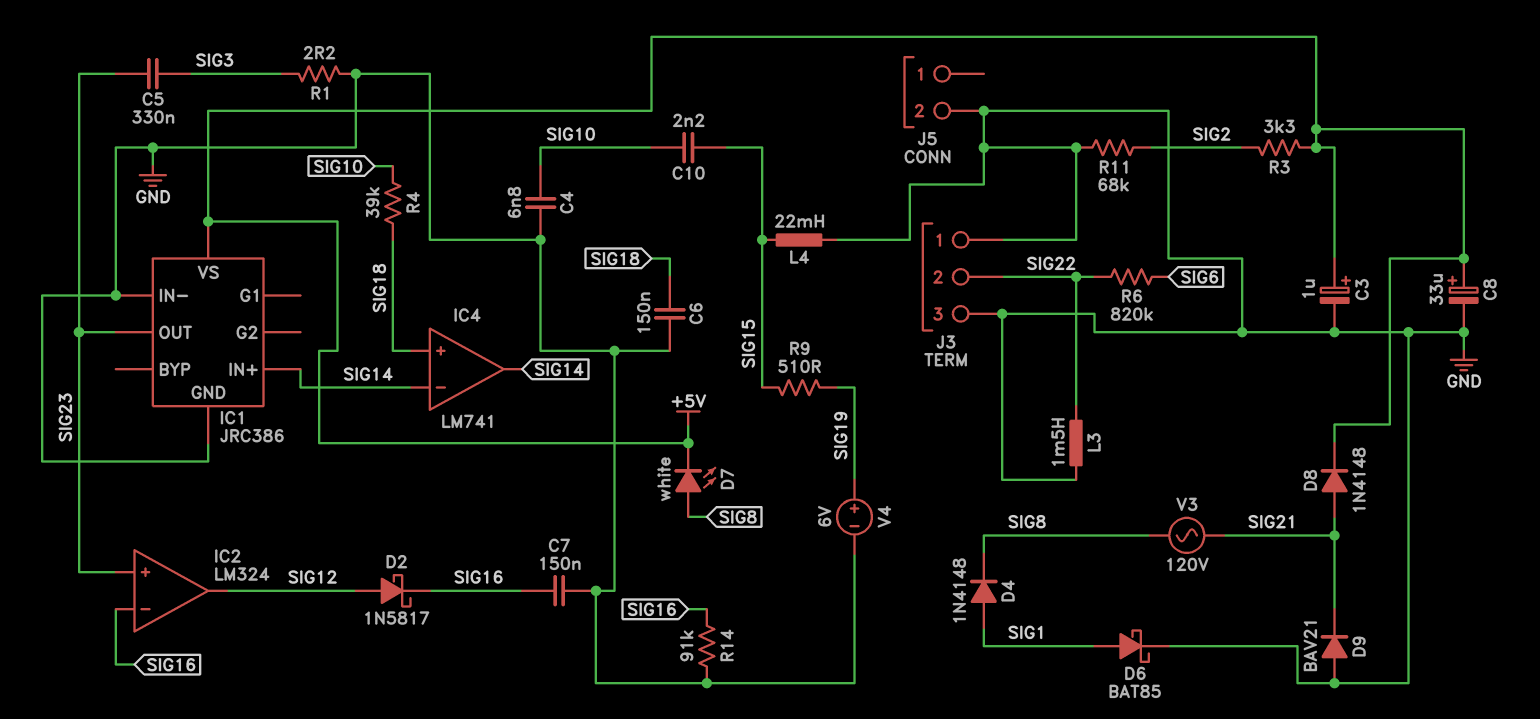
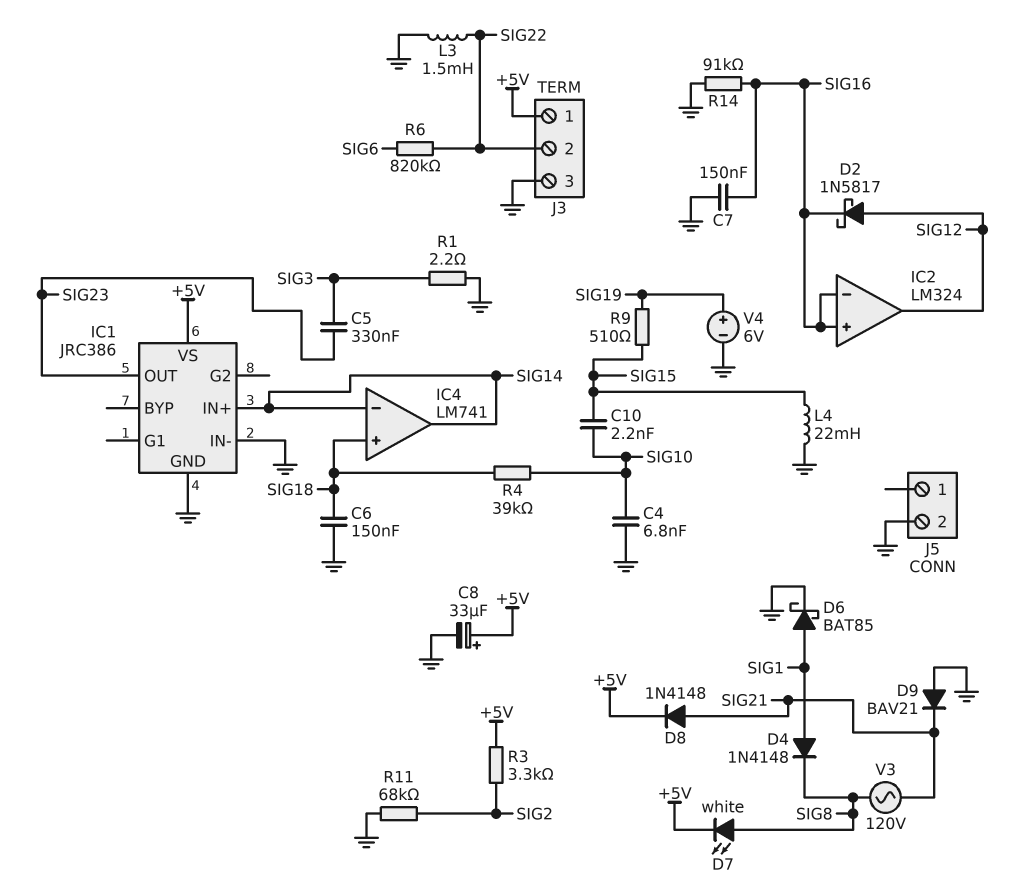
C3: 1uF (plus +5V, minus GND) -> none
IC2 pin in+: SIG23 -> SIG16
J3 pin 1: GND -> +5V

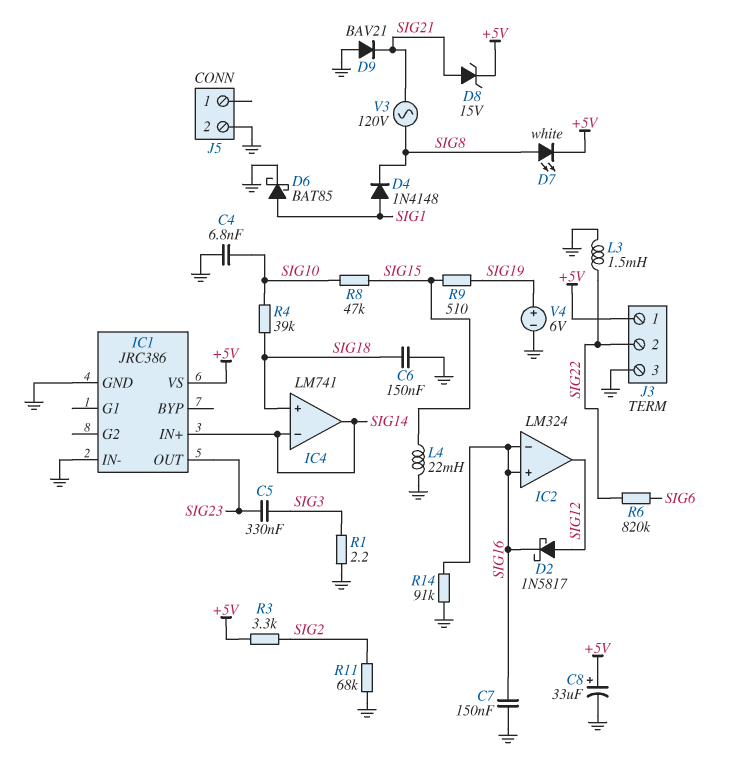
C10: 2.2nF (SIG10, SIG15) -> none
D8: diode 1N4148 (A SIG21, K +5V) -> zener 15V (A SIG21, K +5V)
R8: none -> 47k (SIG10, SIG15)

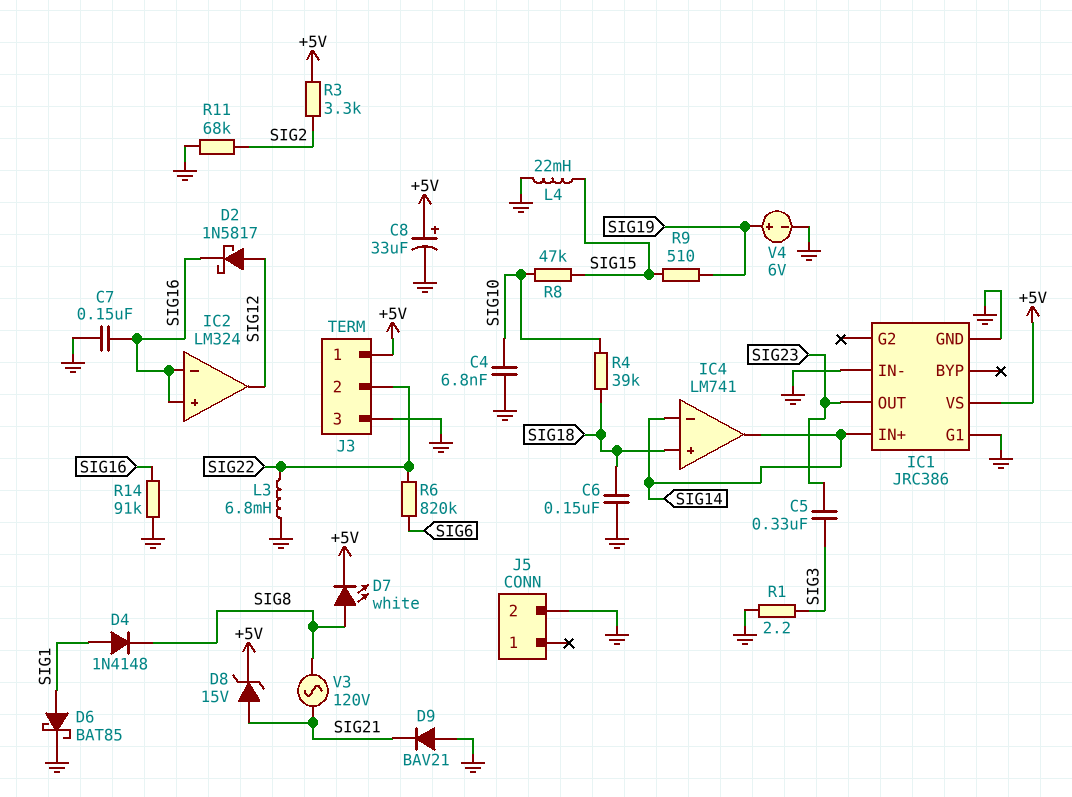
IC1 pin G1: none -> GND
L3: 1.5mH (GND, SIG22) -> 6.8mH (GND, SIG22)

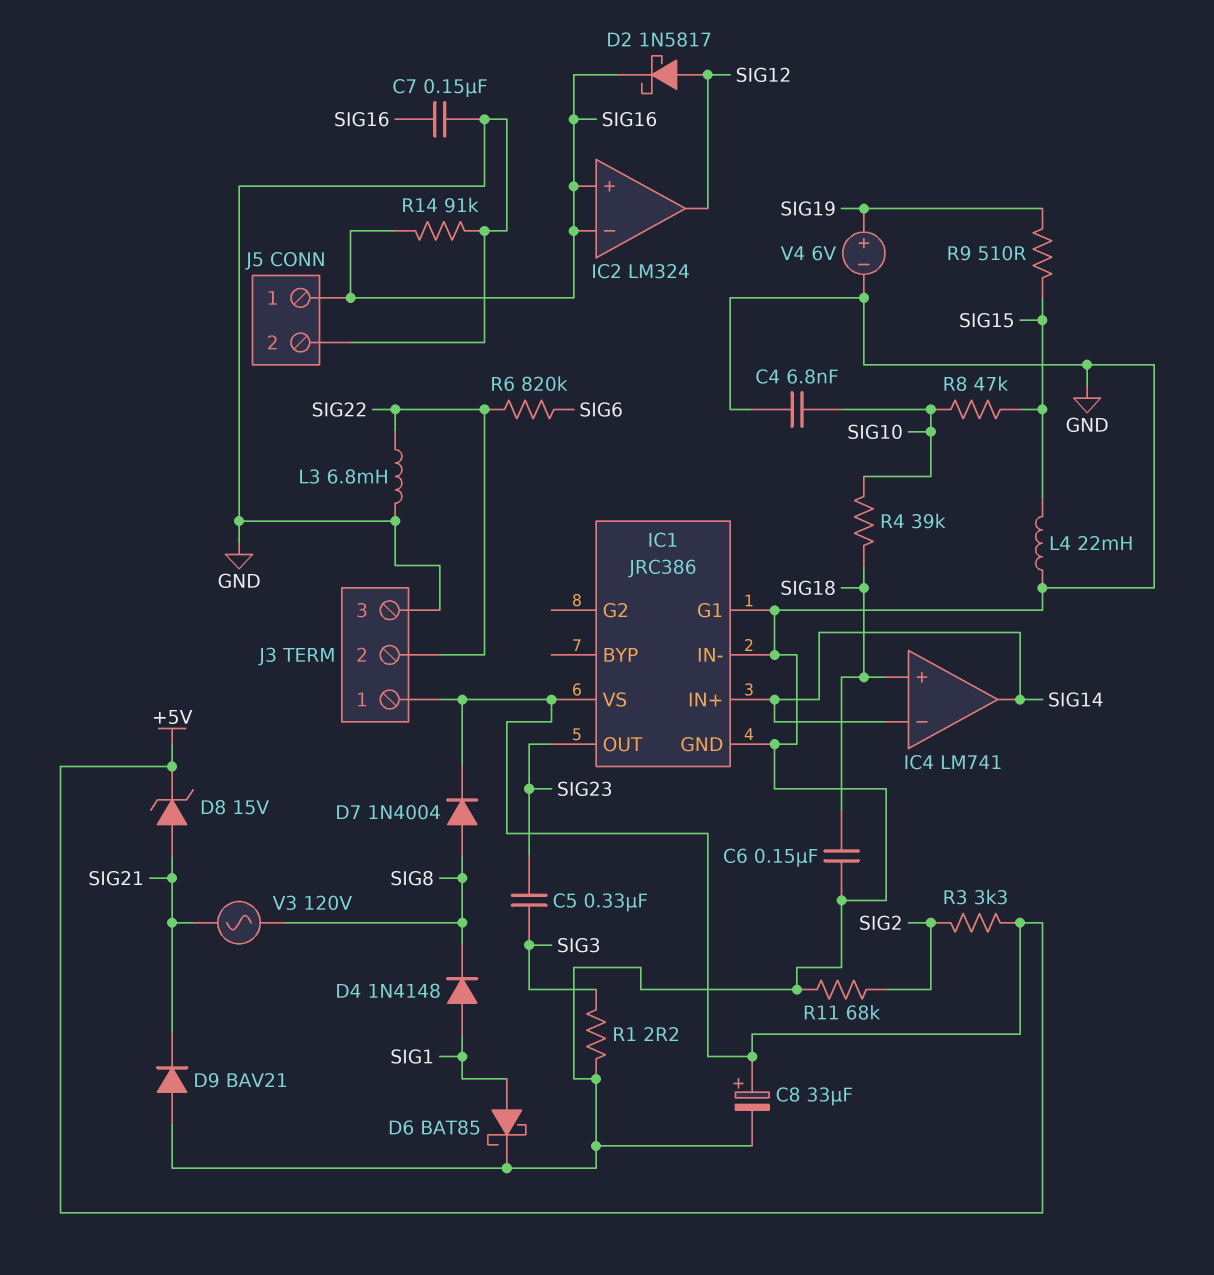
D7: LED white (A SIG8, K +5V) -> diode 1N4004 (A SIG8, K +5V)
J5 pin 1: none -> SIG16

